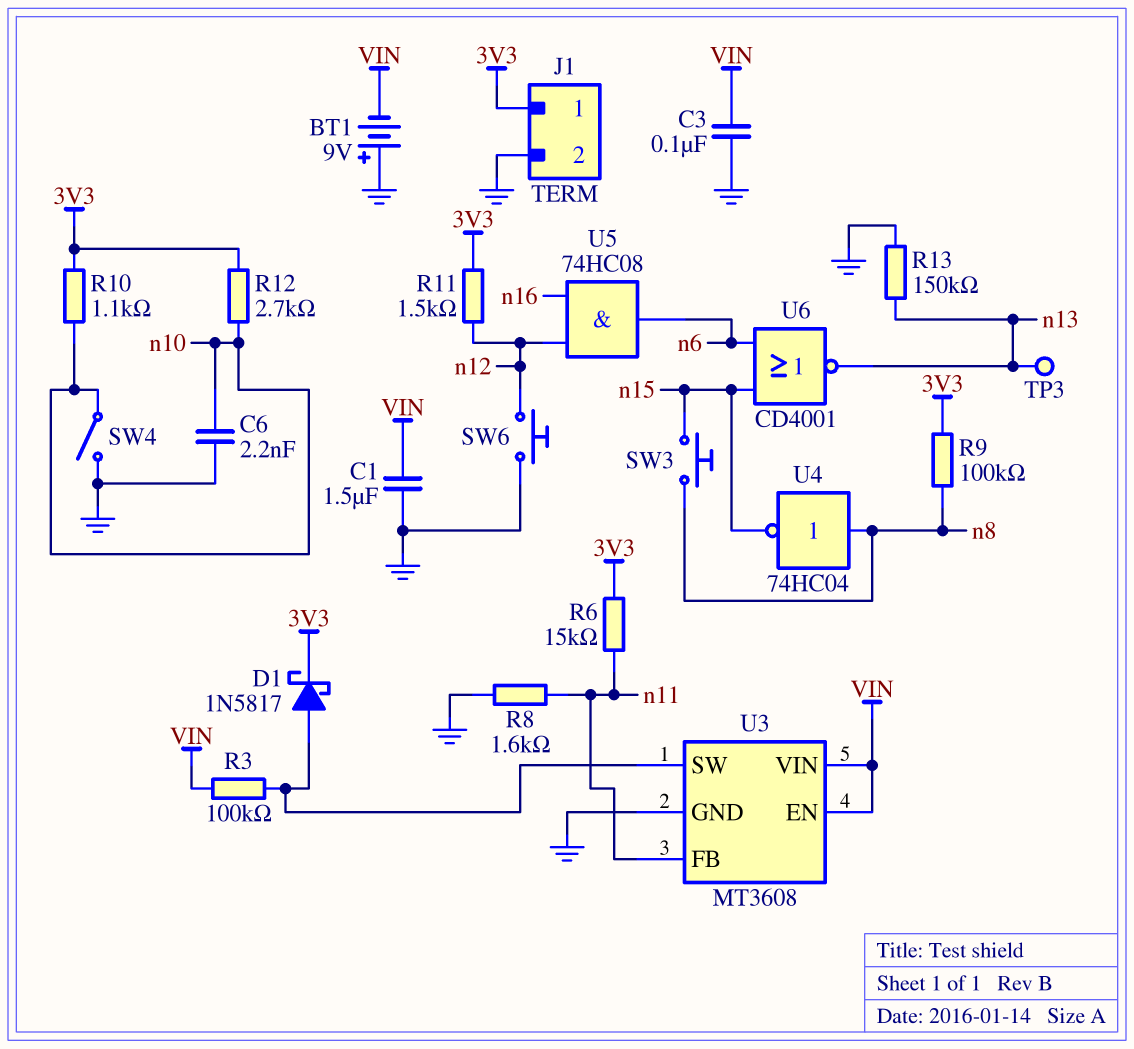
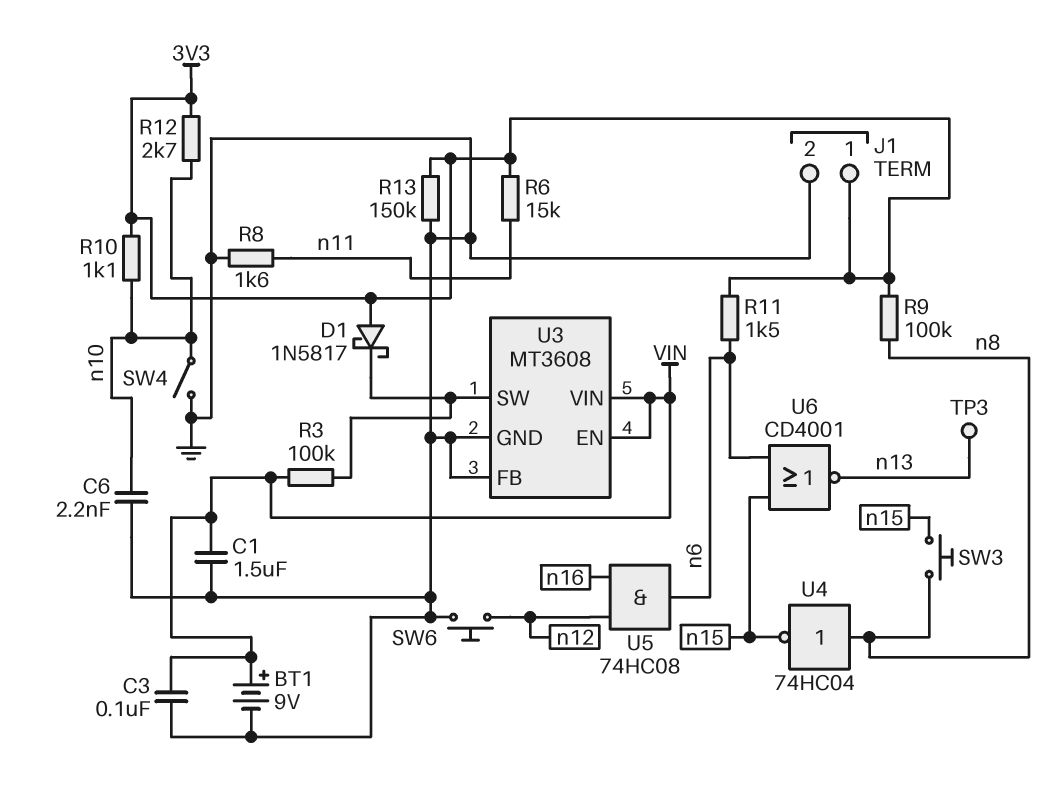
BT1: 9V (plus GND, minus VIN) -> 9V (plus VIN, minus GND)
D1: schottky 1N5817 (A U3/SW, K 3V3) -> schottky 1N5817 (A 3V3, K U3/SW)
R11: 1.5k (3V3, n12) -> 1.5k (3V3, n6)
R13: 150k (GND, n13) -> 150k (3V3, GND)
U3 pin FB: n11 -> GND

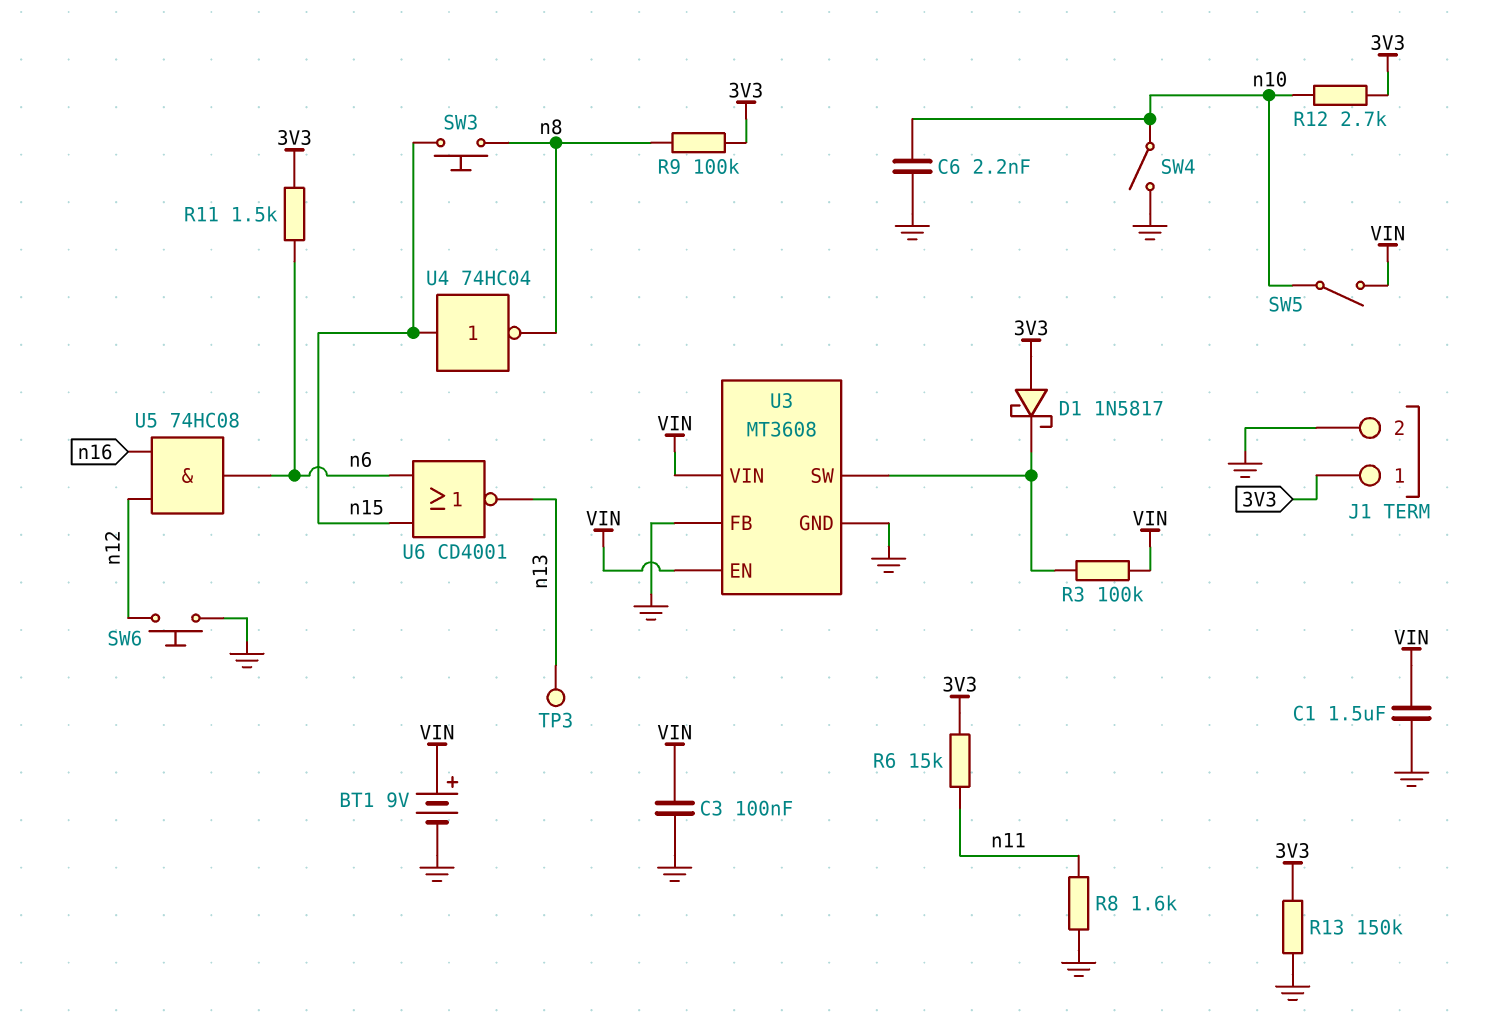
R10: 1.1k (3V3, n10) -> none
SW5: none -> switch (VIN, n10)
U4: NOT 74HC04 (in n8, out n15) -> NOT 74HC04 (in n15, out n8)

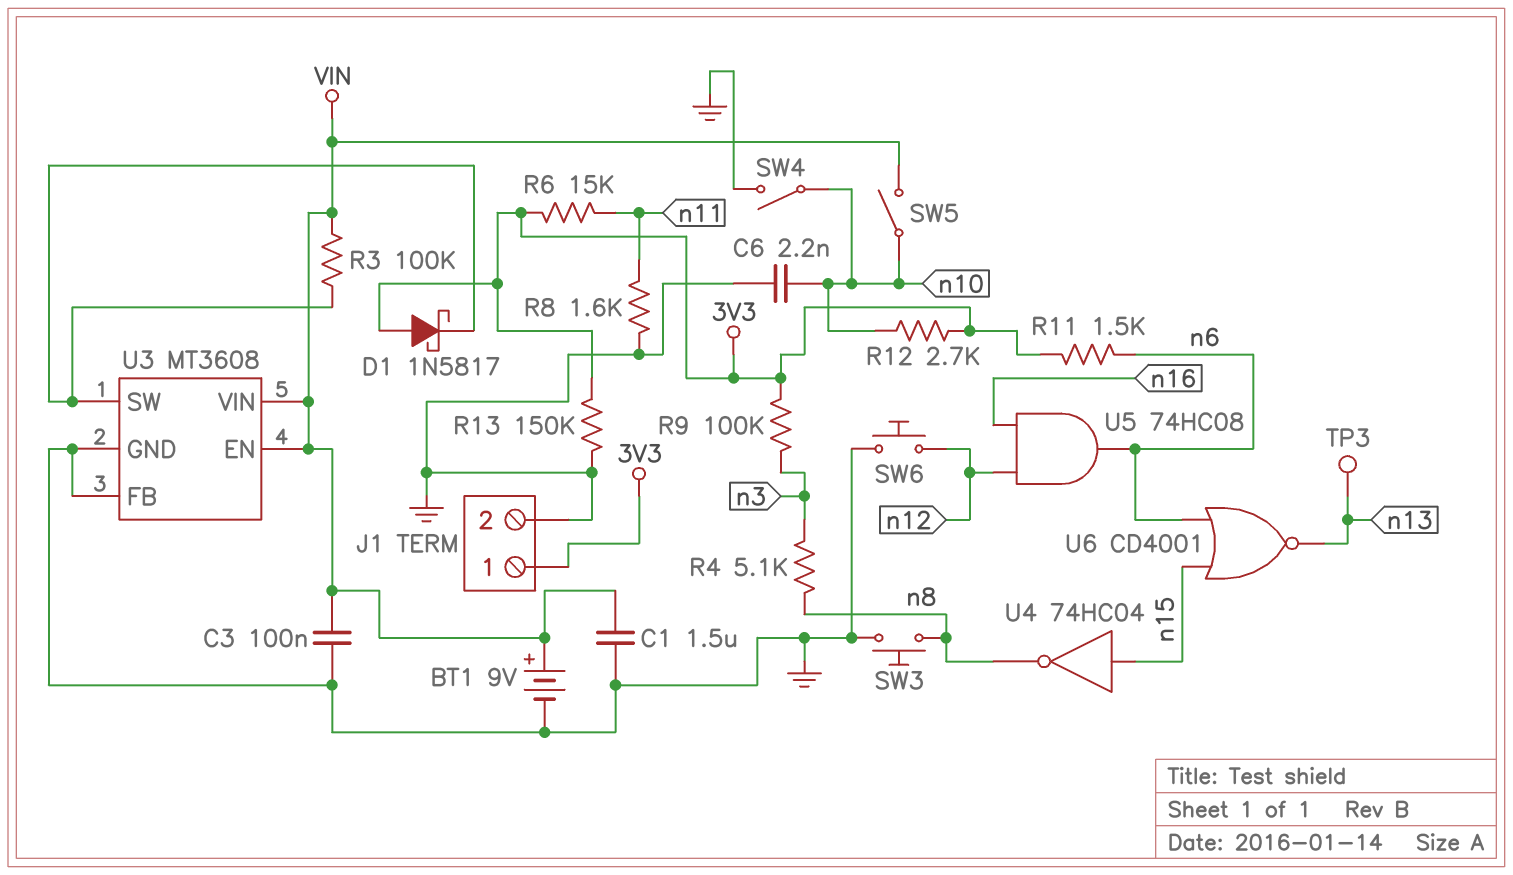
R4: none -> 5.1k (n3, n8)
R9: 100k (3V3, n8) -> 100k (3V3, n3)
SW3: button (n8, n15) -> button (GND, n8)

